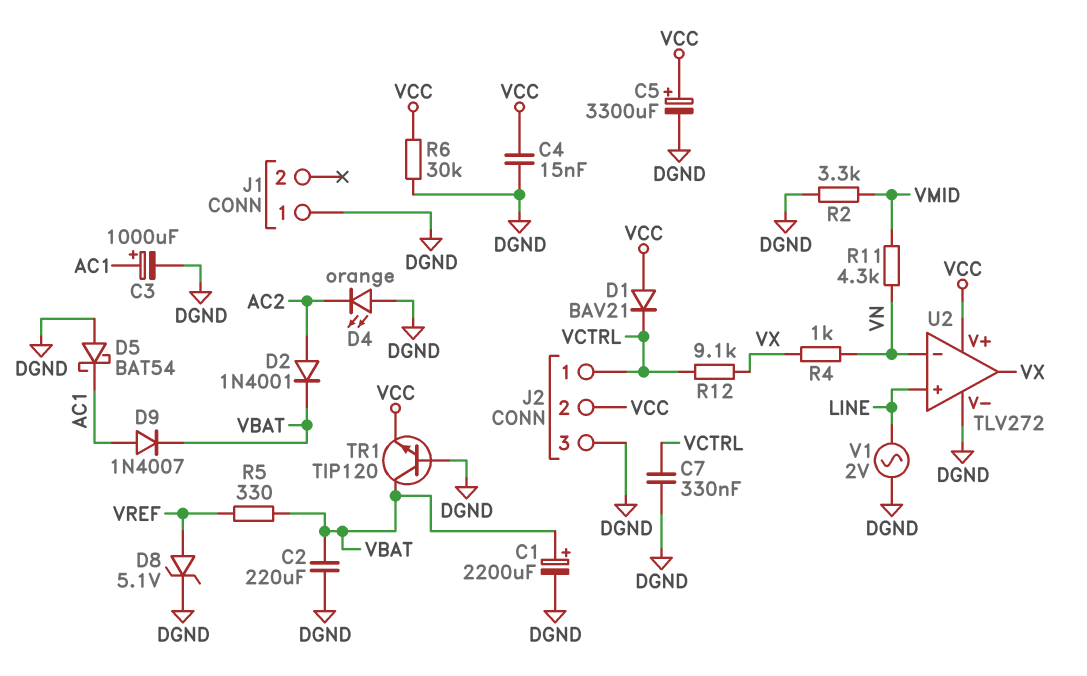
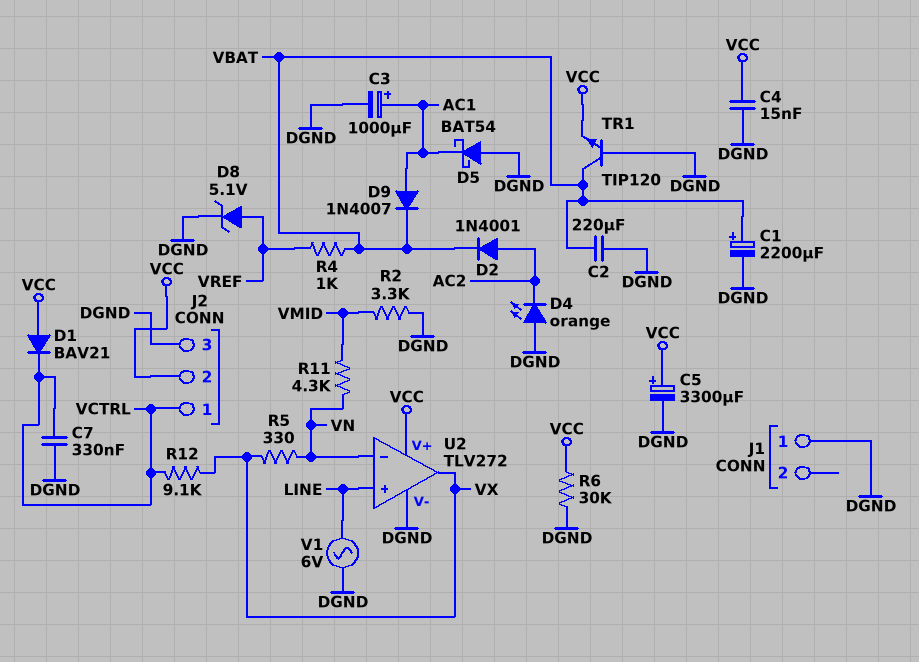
R4: 1k (VN, VX) -> 1k (VBAT, VREF)
R5: 330 (VBAT, VREF) -> 330 (VN, VX)
V1: AC 2V (DGND, LINE) -> AC 6V (DGND, LINE)

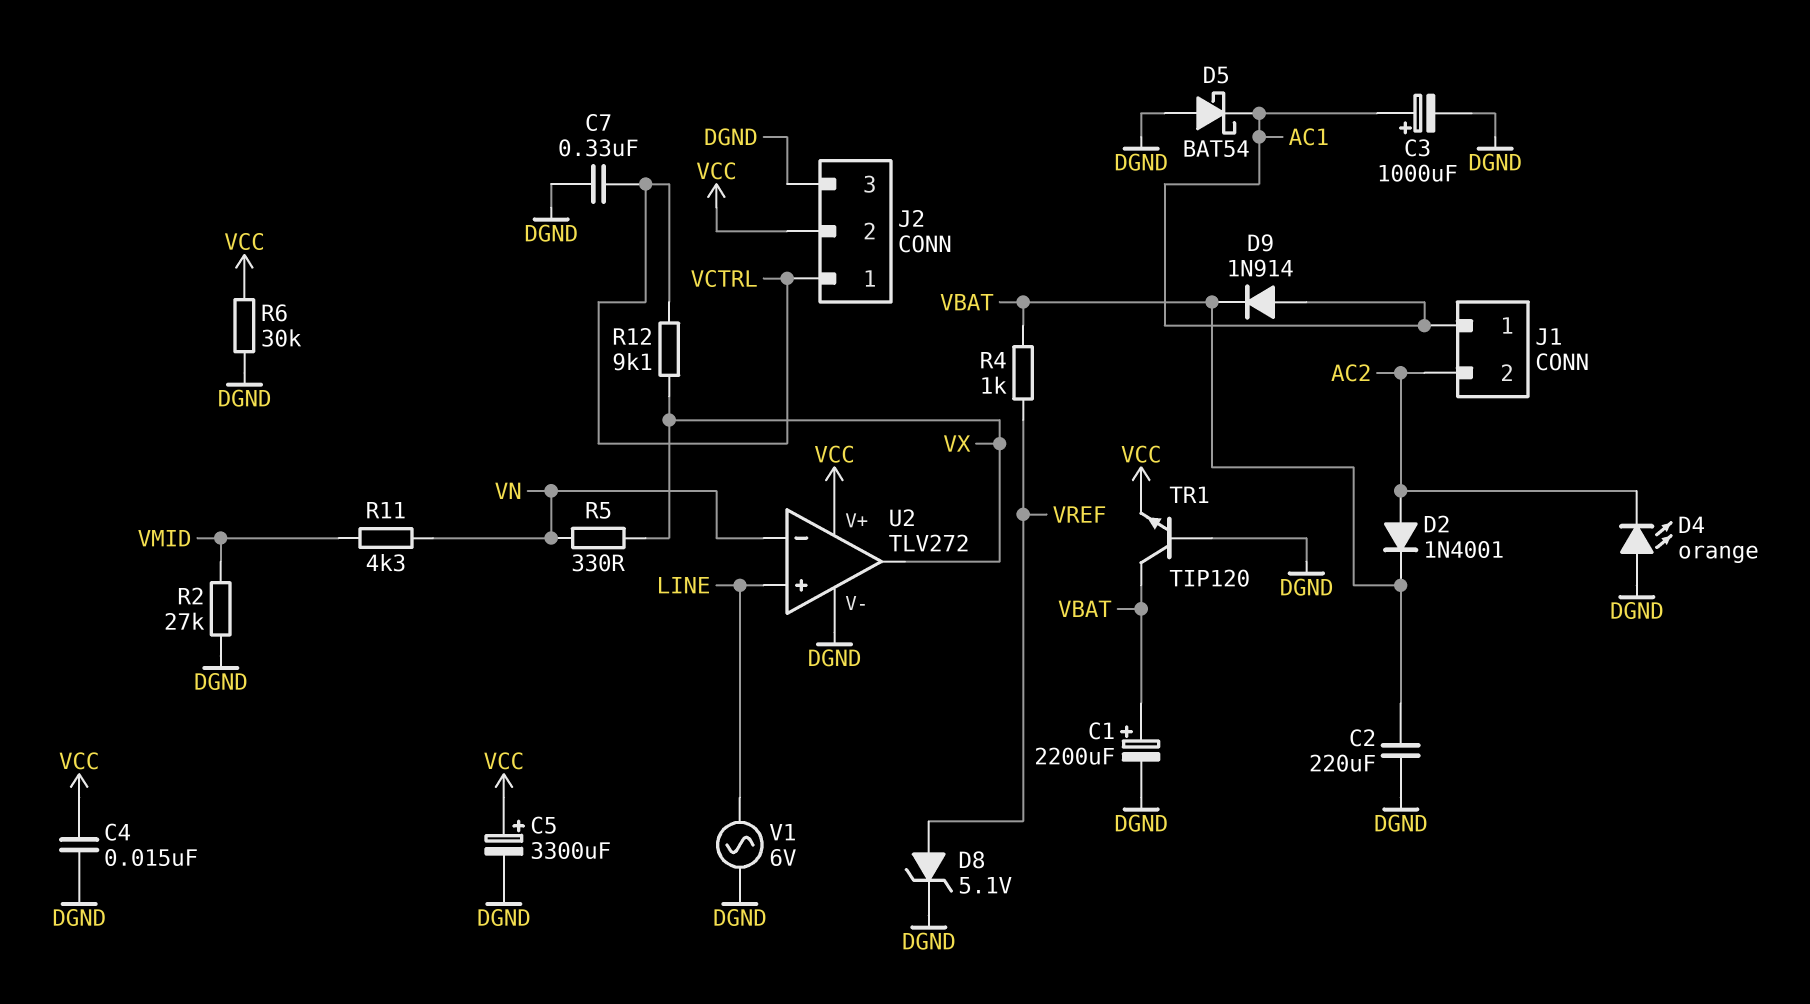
D1: diode BAV21 (A VCC, K VCTRL) -> none
D9: diode 1N4007 (A AC1, K VBAT) -> diode 1N914 (A AC1, K VBAT)
J1 pin 1: DGND -> AC1
J1 pin 2: none -> AC2
R2: 3.3k (DGND, VMID) -> 27k (DGND, VMID)

